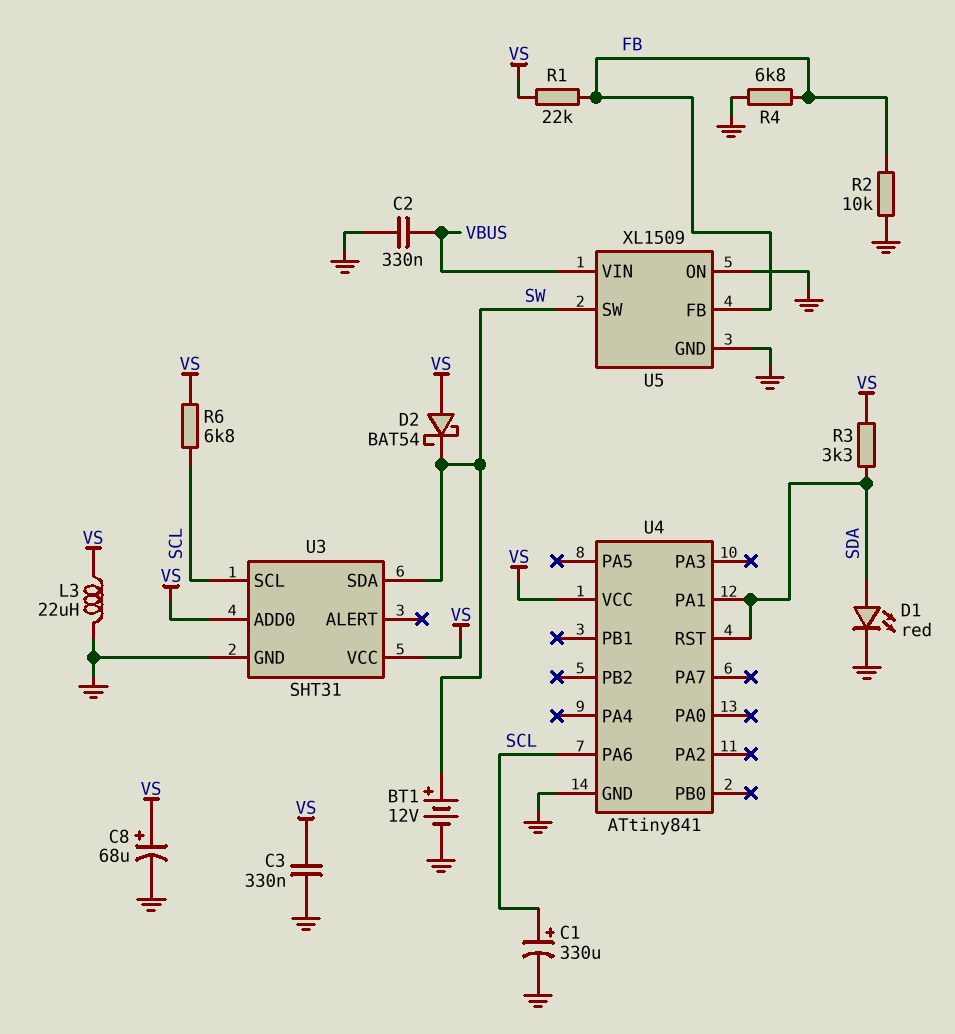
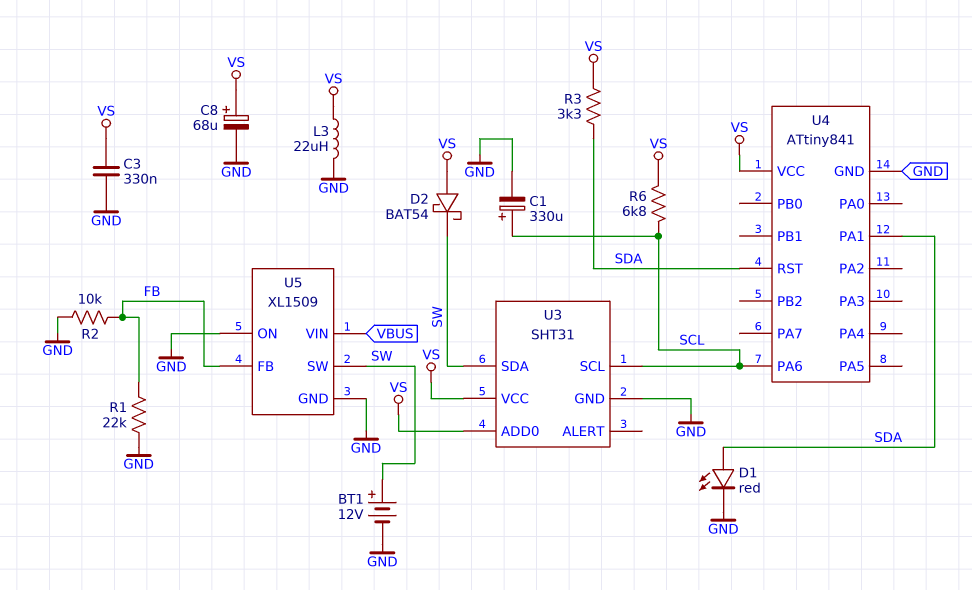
C2: 330nF (GND, VBUS) -> none
R1: 22k (FB, VS) -> 22k (FB, GND)
R4: 6.8k (FB, GND) -> none

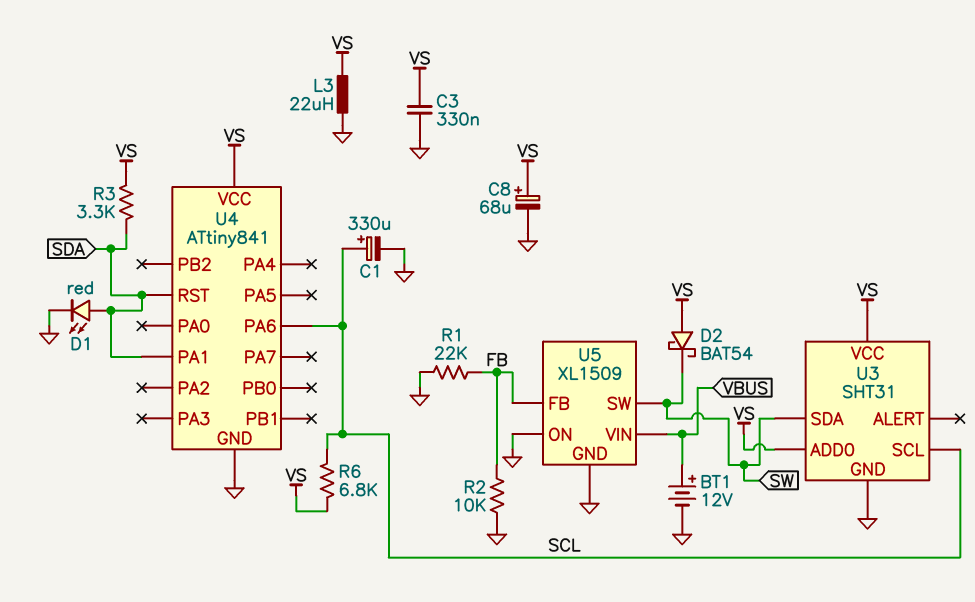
BT1: 12V (plus SW, minus GND) -> 12V (plus VBUS, minus GND)

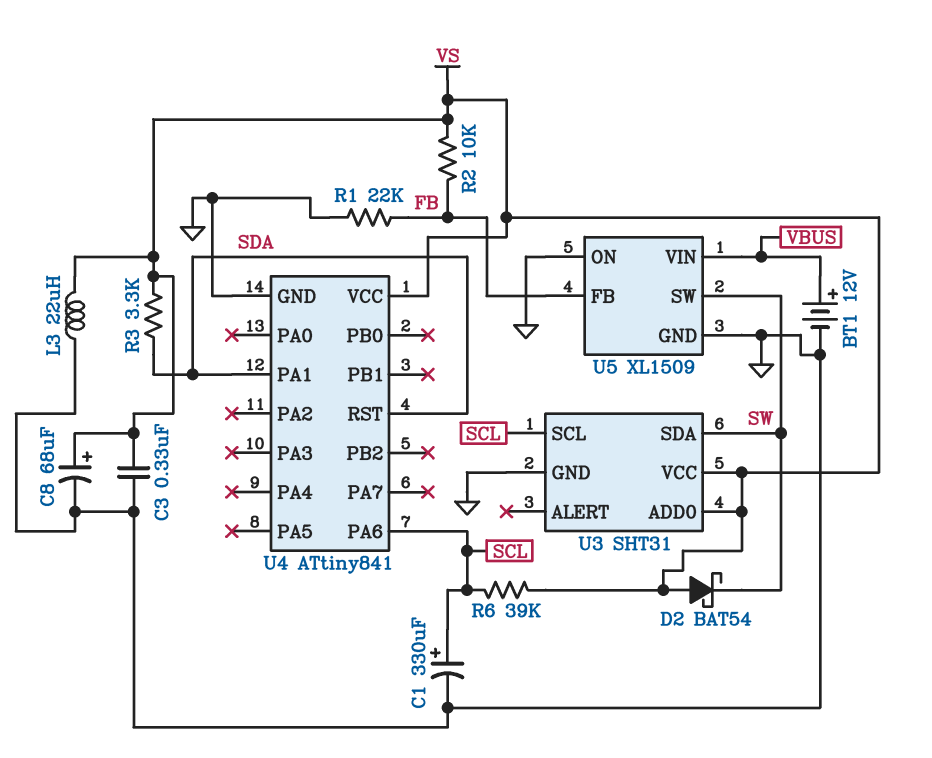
D1: LED red (A SDA, K GND) -> none
R2: 10k (FB, GND) -> 10k (FB, VS)
R6: 6.8k (SCL, VS) -> 39k (SCL, VS)

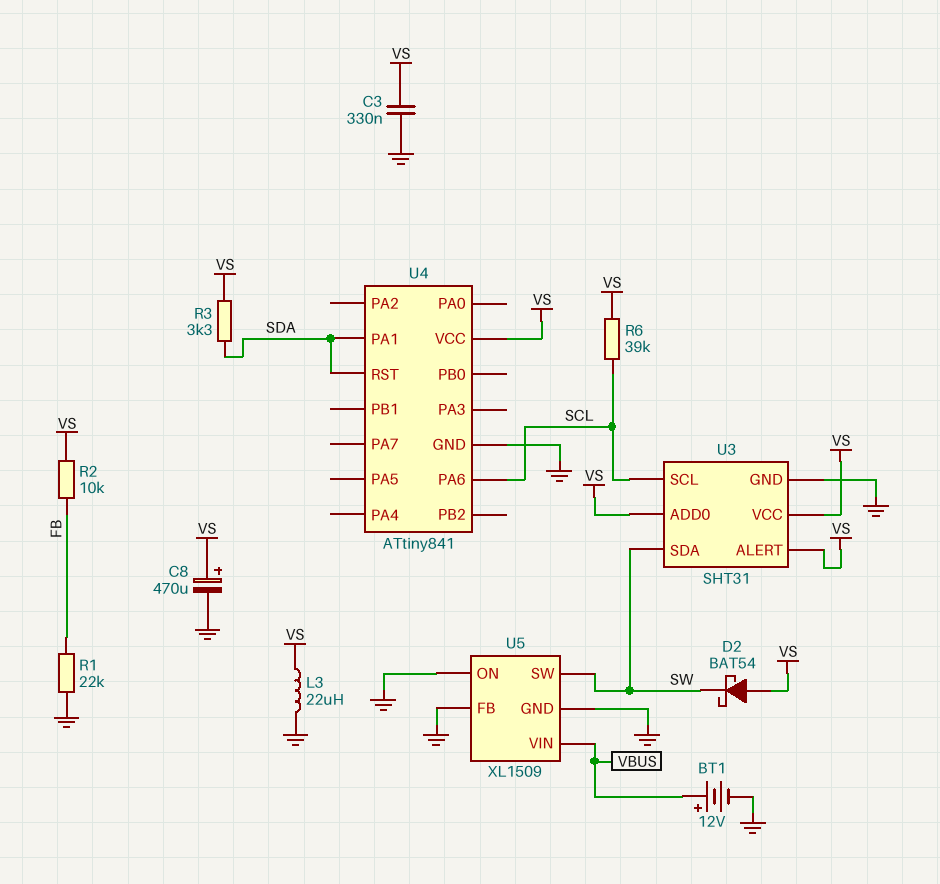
C1: 330uF (plus SCL, minus GND) -> none
C8: 68uF (plus VS, minus GND) -> 470uF (plus VS, minus GND)
U3 pin ALERT: none -> VS
U5 pin FB: FB -> GND

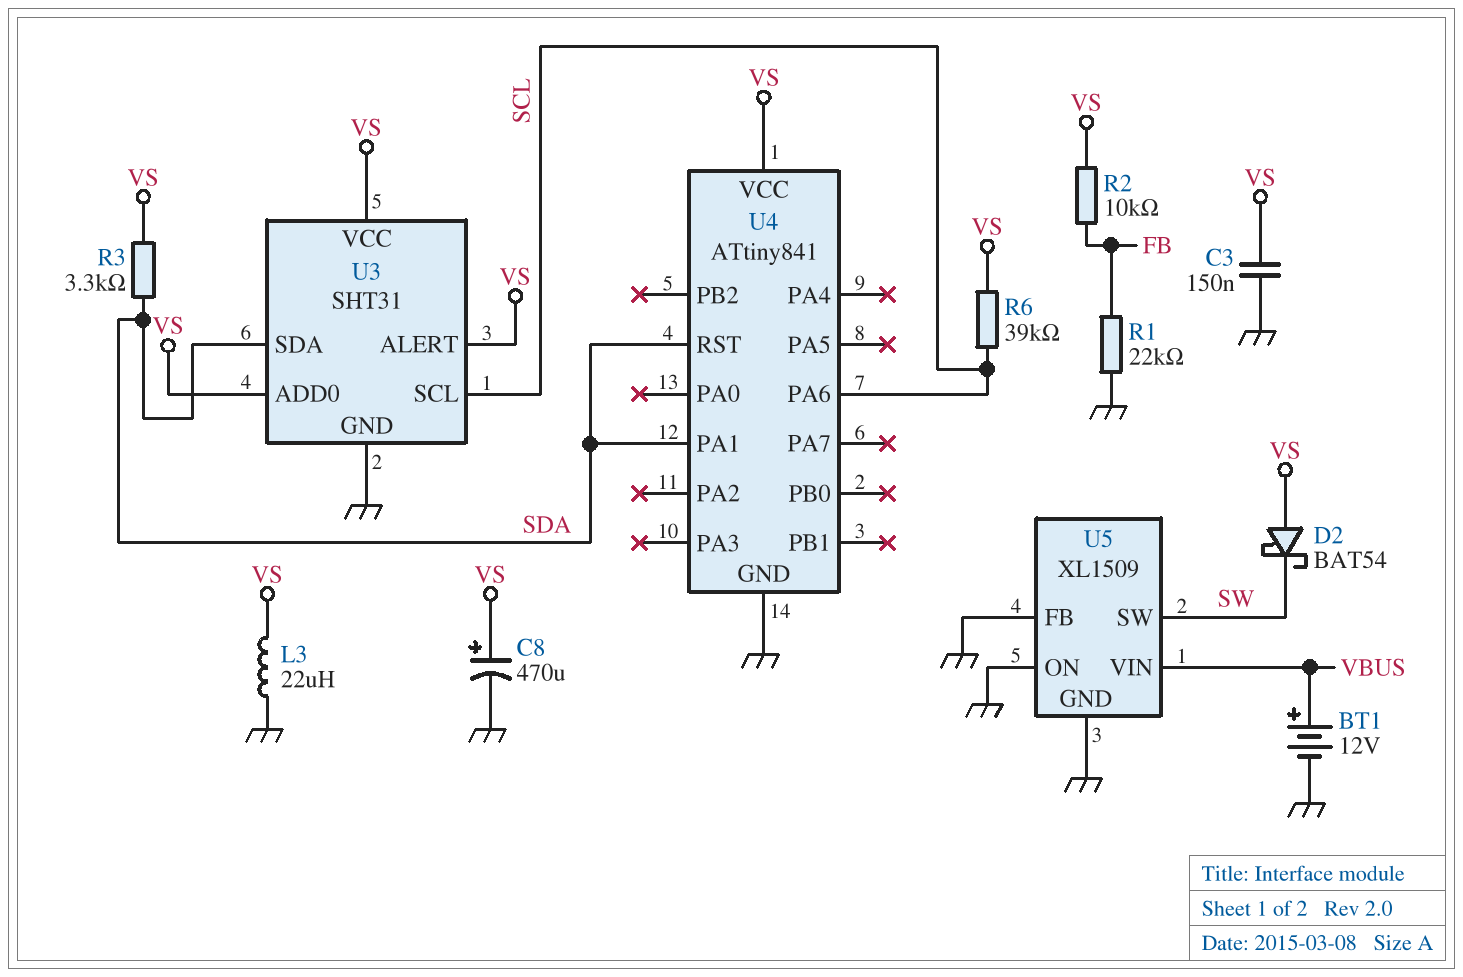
C3: 330nF (GND, VS) -> 150nF (GND, VS)
U3 pin SDA: SW -> SDA

